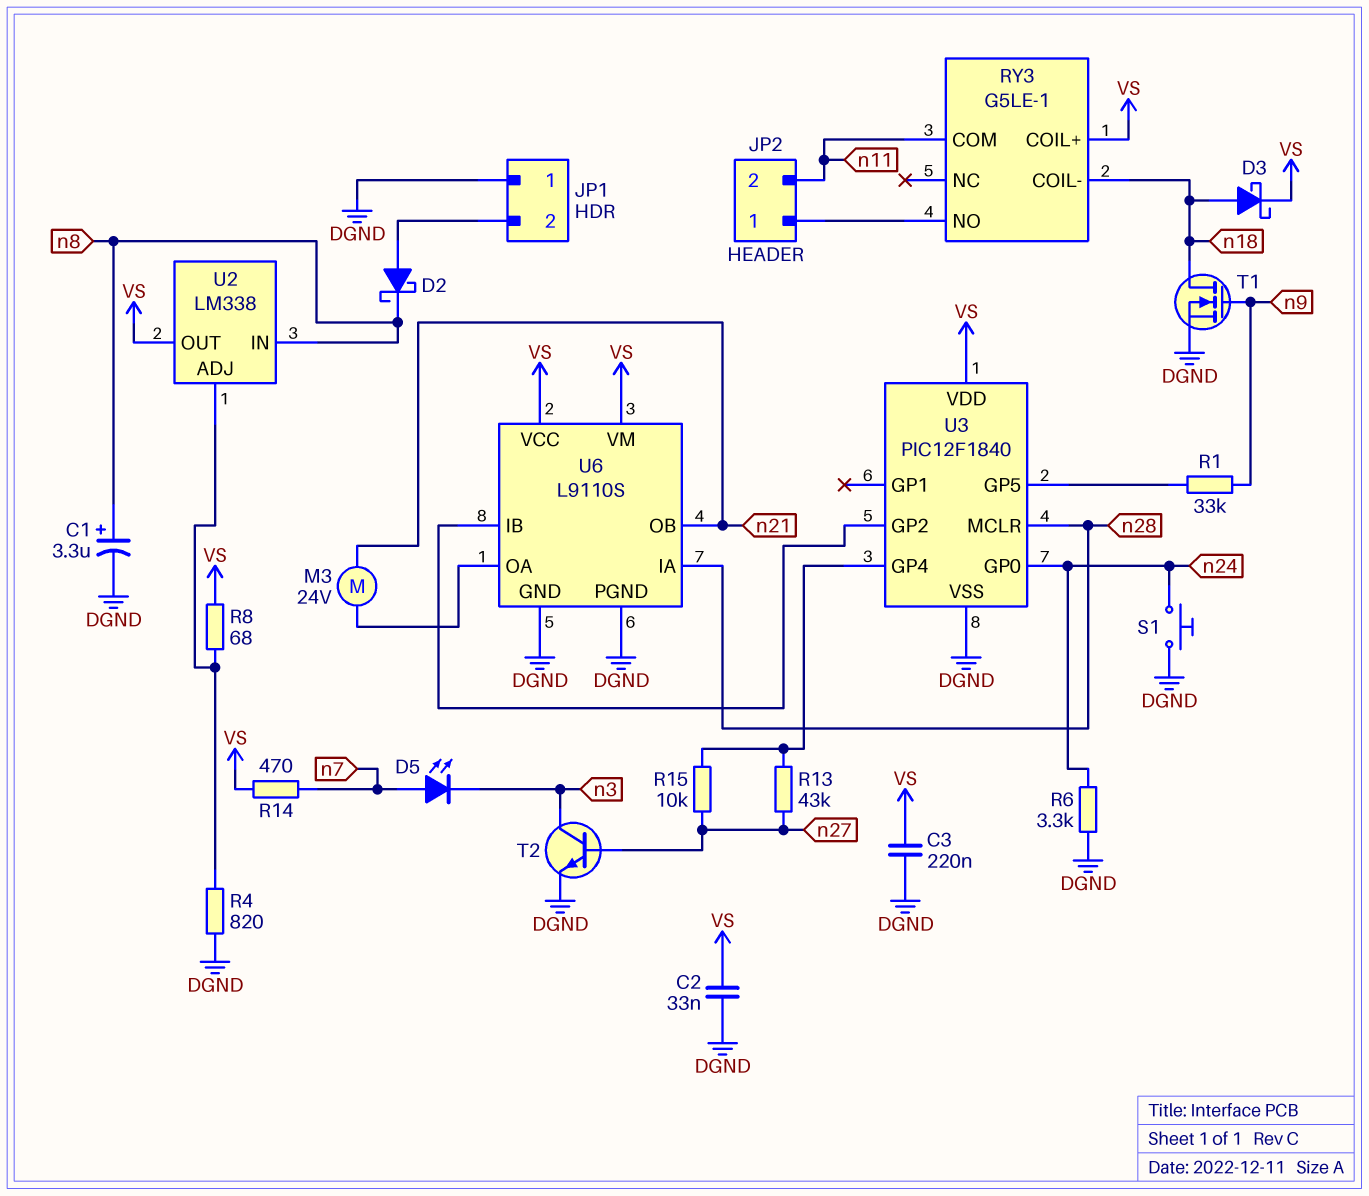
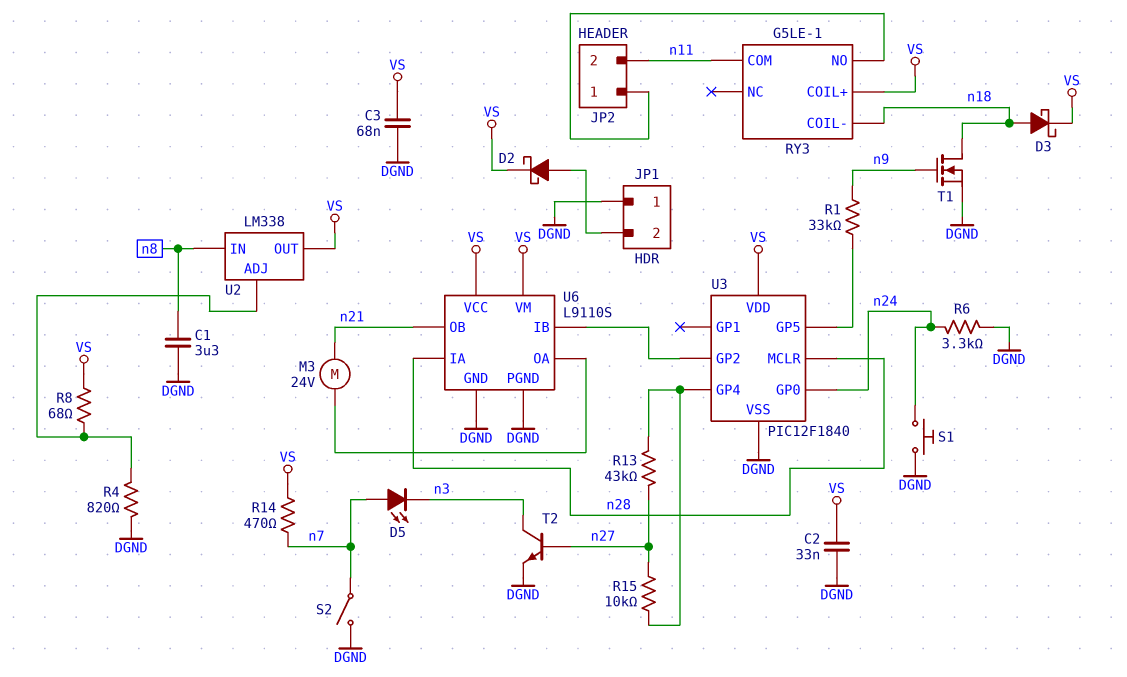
C1: 3.3uF (plus n8, minus DGND) -> 3.3uF (DGND, n8)
C3: 220nF (DGND, VS) -> 68nF (DGND, VS)
D2: schottky (A JP1/2, K n8) -> schottky (A JP1/2, K VS)
S2: none -> switch (DGND, n7)

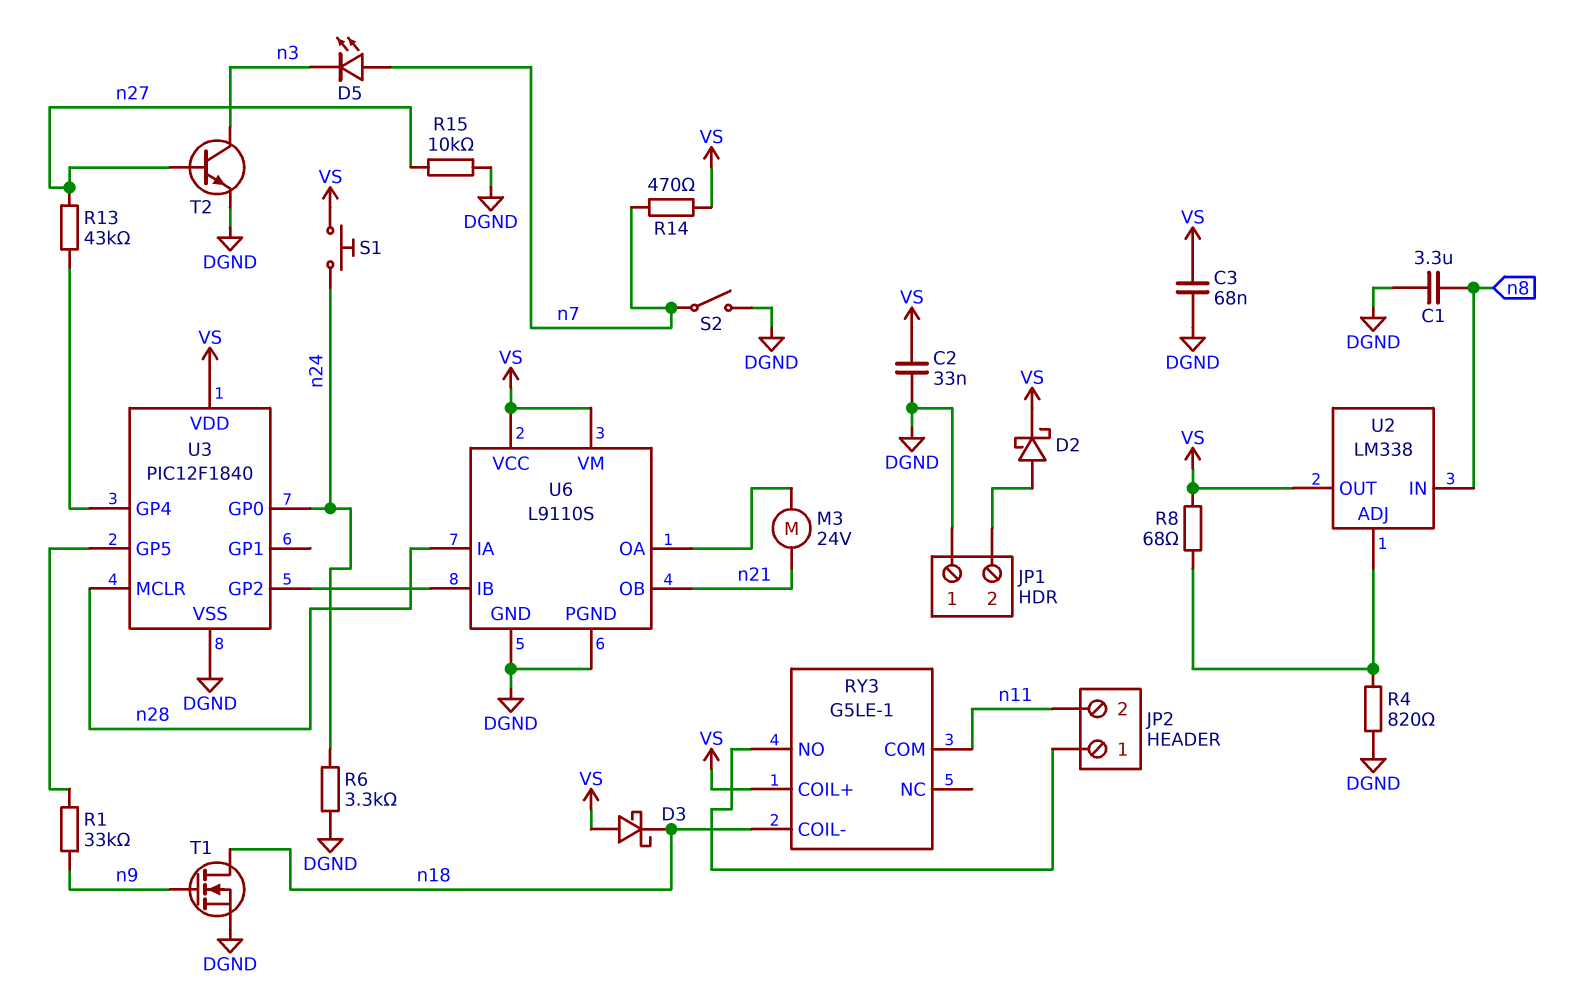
D3: schottky (A n18, K VS) -> schottky (A VS, K n18)
R15: 10k (U3/GP4, n27) -> 10k (DGND, n27)
S1: button (DGND, n24) -> button (VS, n24)

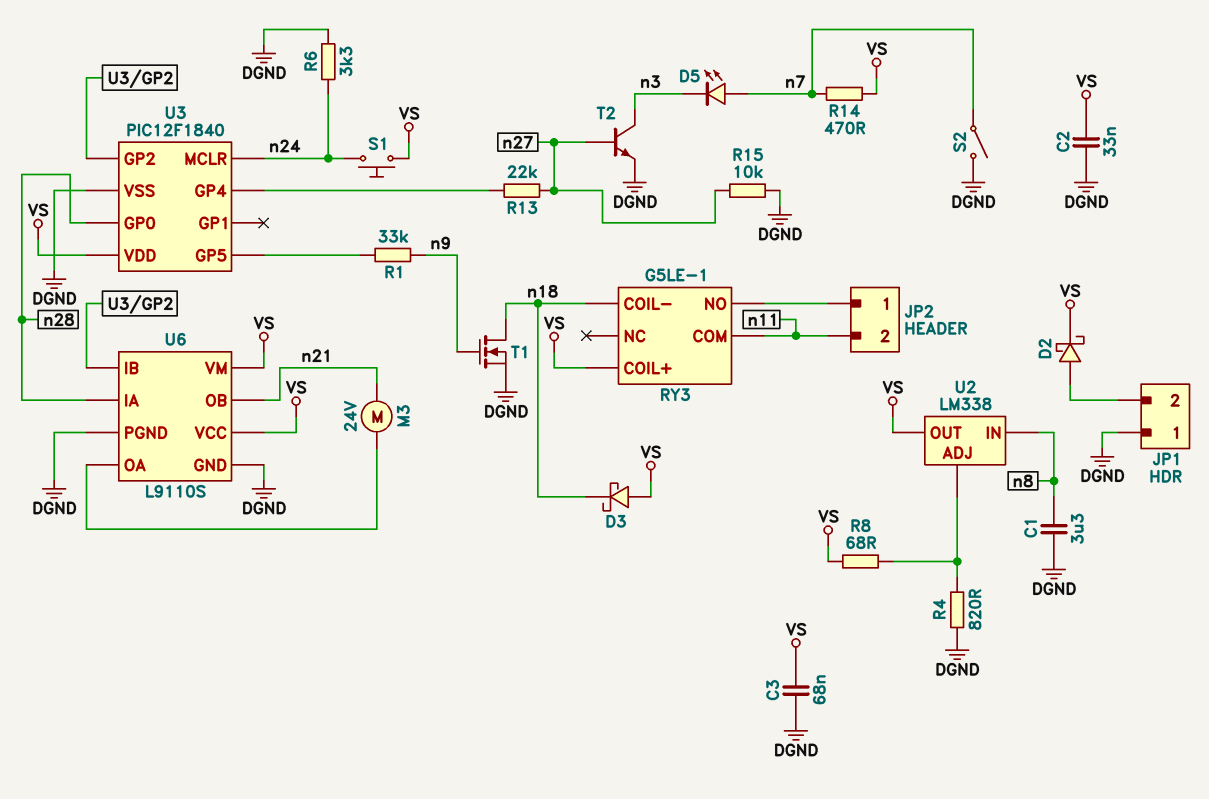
R13: 43k (U3/GP4, n27) -> 22k (U3/GP4, n27)
U3 pin GP0: n24 -> n28
U3 pin MCLR: n28 -> n24

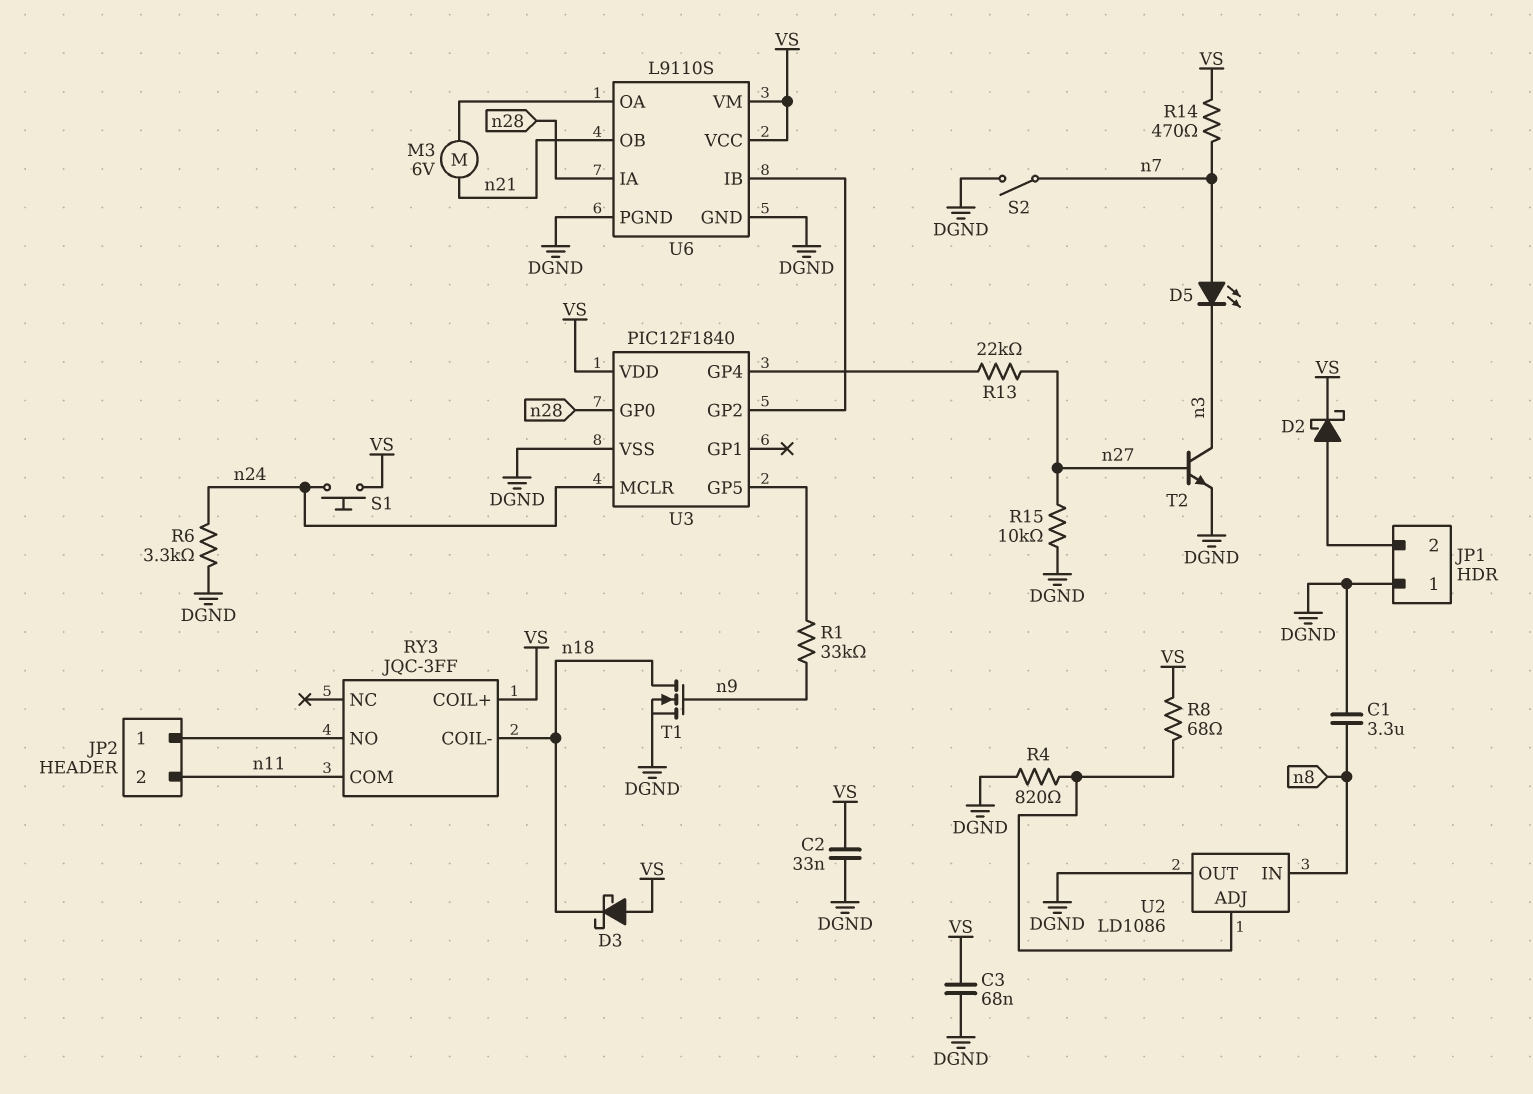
M3: motor 24V (U6/OA, n21) -> motor 6V (U6/OA, n21)
RY3: G5LE-1 -> JQC-3FF
U2: LM338 -> LD1086
U2 pin OUT: VS -> DGND

